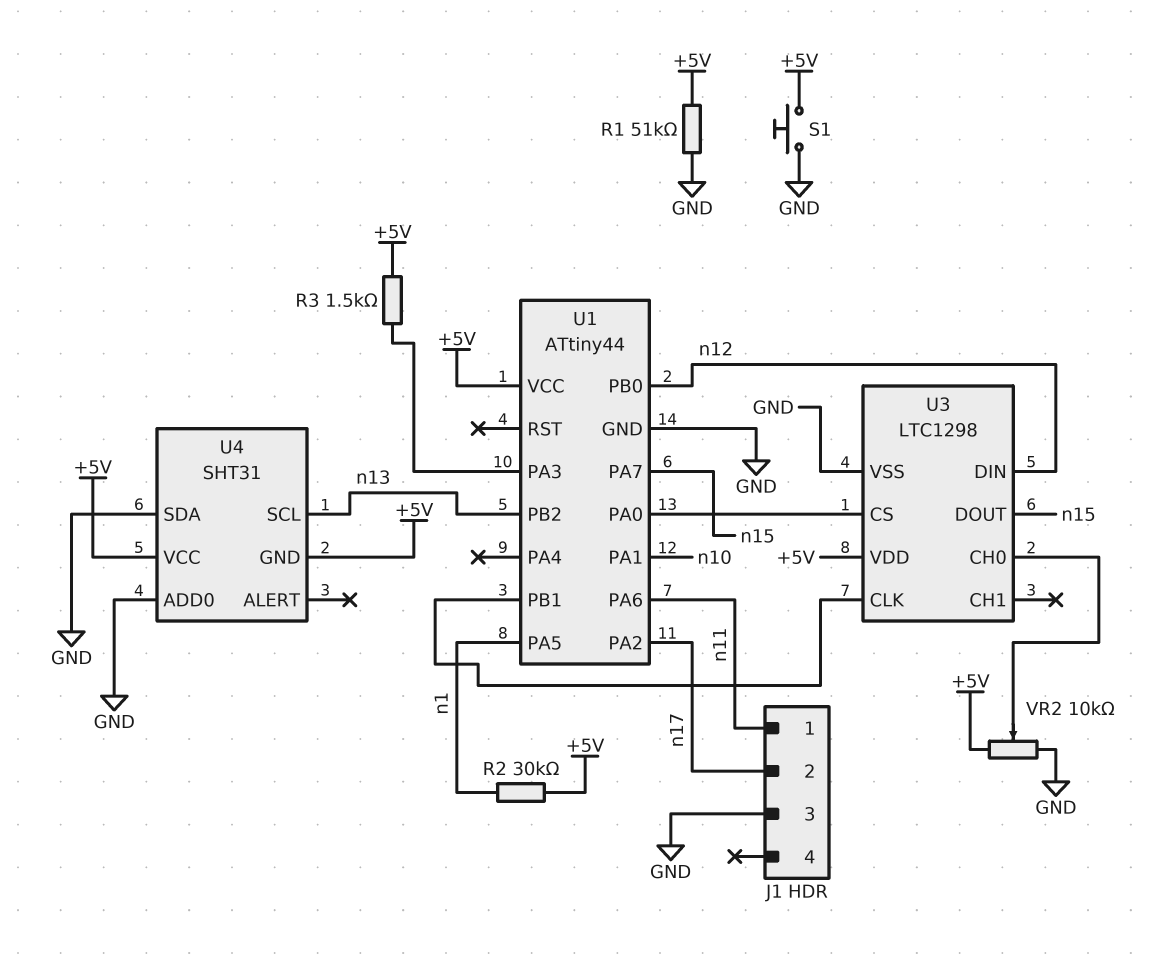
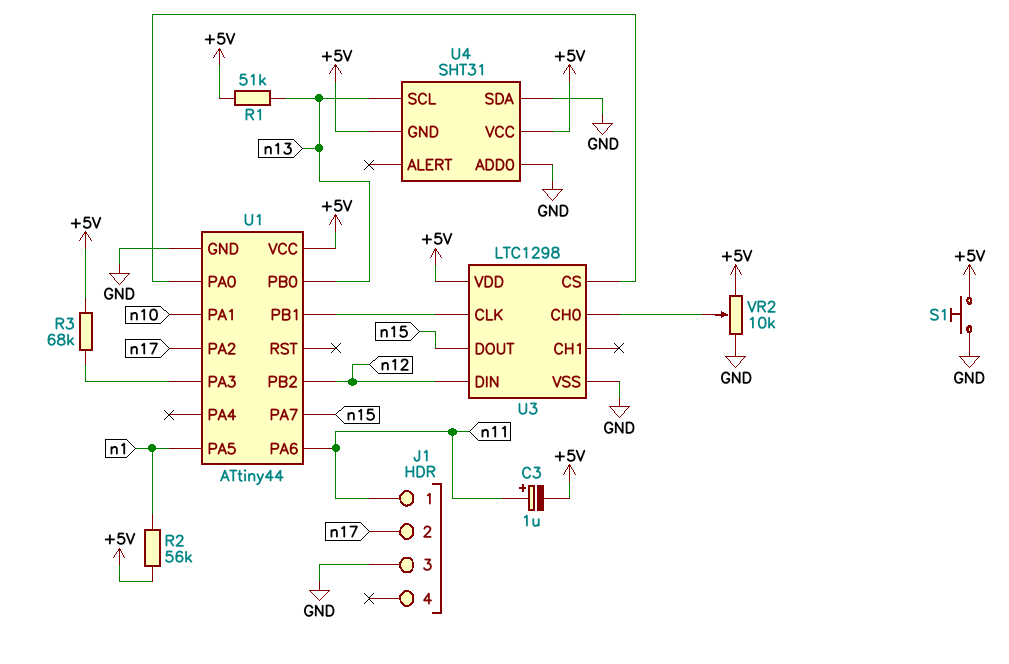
C3: none -> 1uF (plus n11, minus +5V)
R1: 51k (+5V, GND) -> 51k (+5V, n13)
R2: 30k (+5V, n1) -> 56k (+5V, n1)
R3: 1.5k (+5V, U1/PA3) -> 68k (+5V, U1/PA3)
U1 pin PB0: n12 -> n13
U1 pin PB2: n13 -> n12

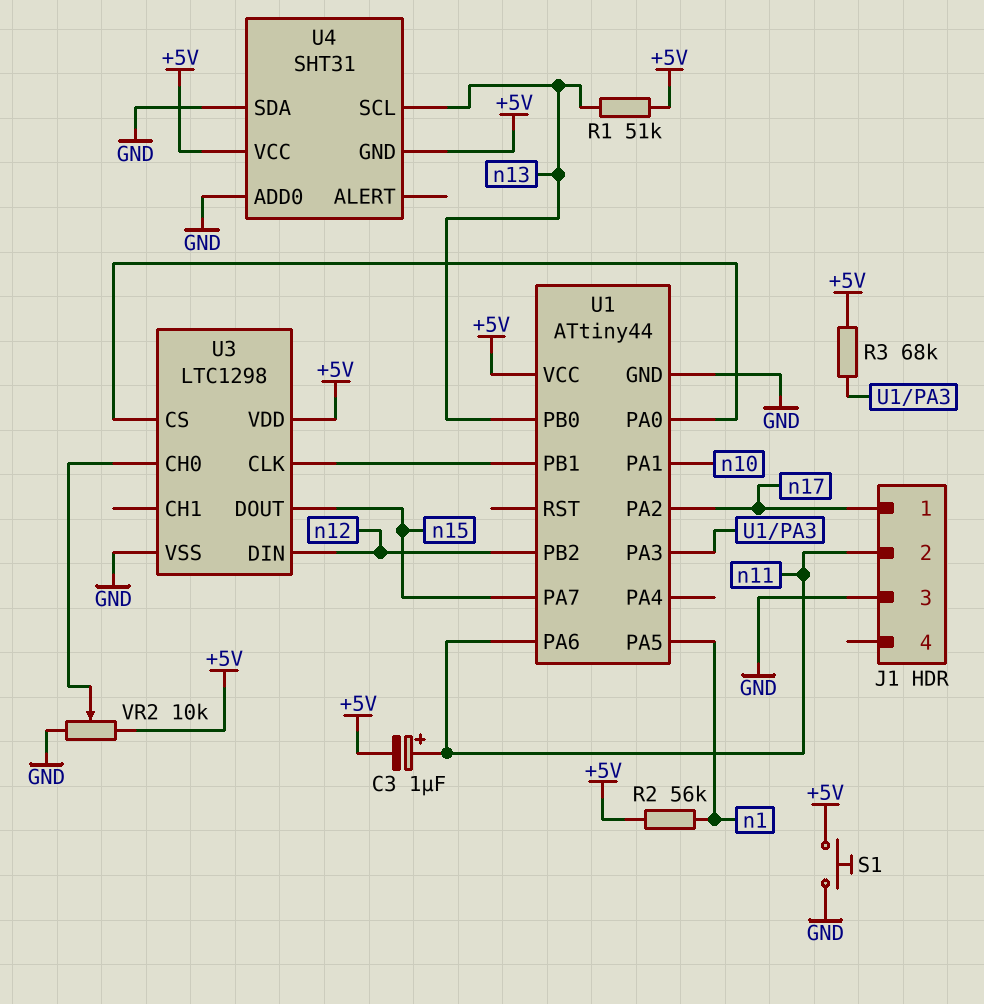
J1 pin 1: n11 -> n17
J1 pin 2: n17 -> n11

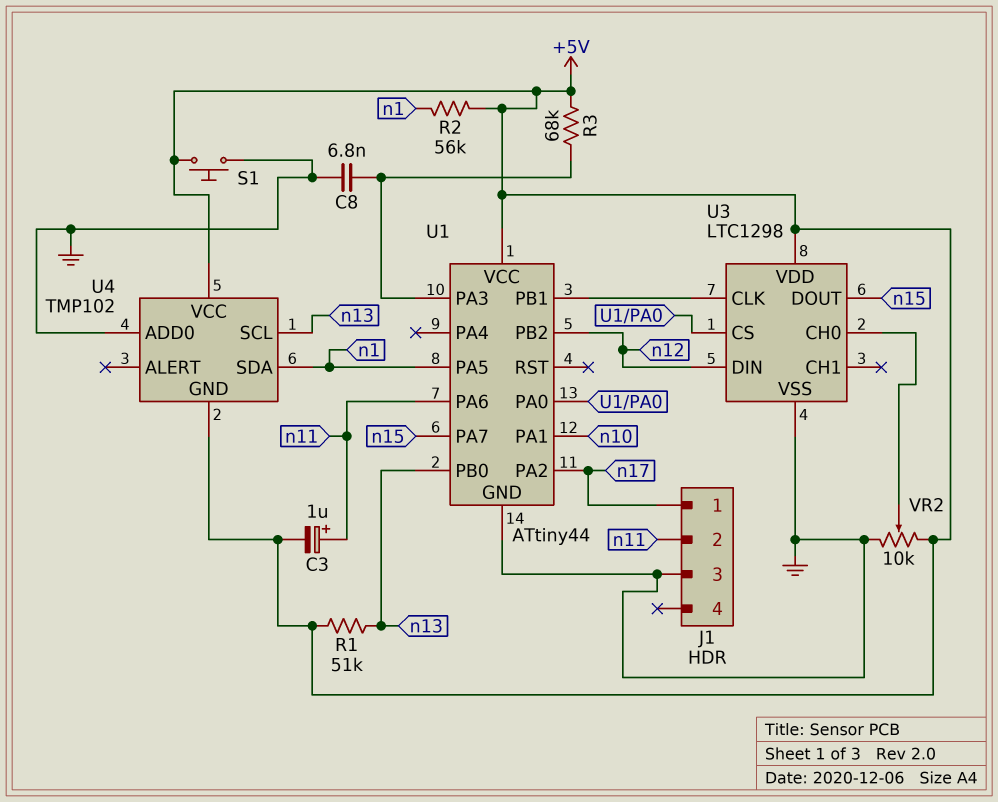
C8: none -> 6.8nF (GND, U1/PA3)
U4: SHT31 -> TMP102
U4 pin SDA: GND -> n1

